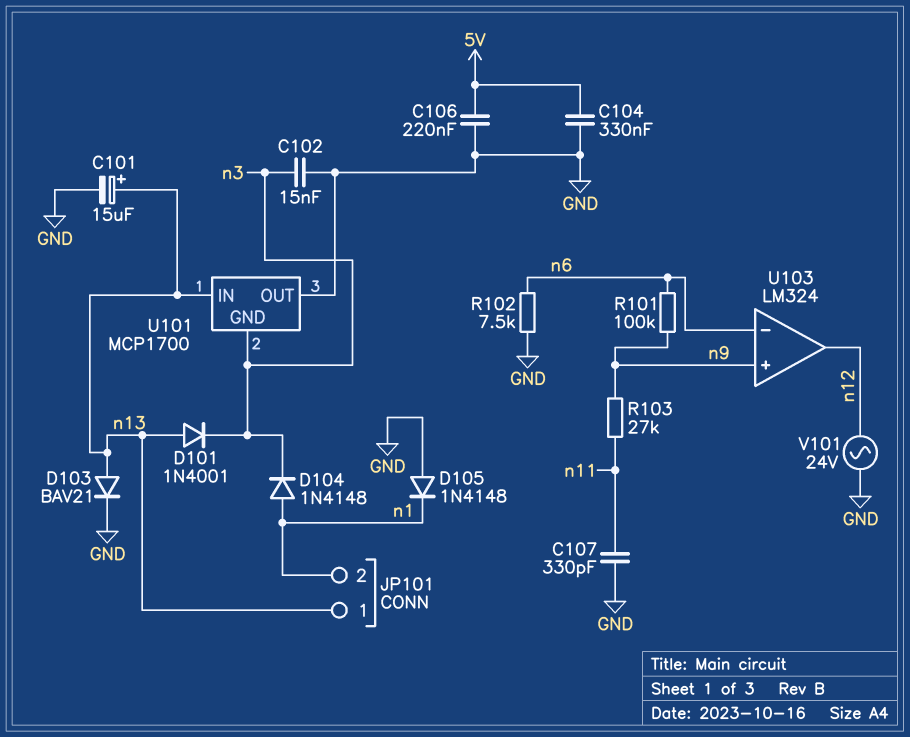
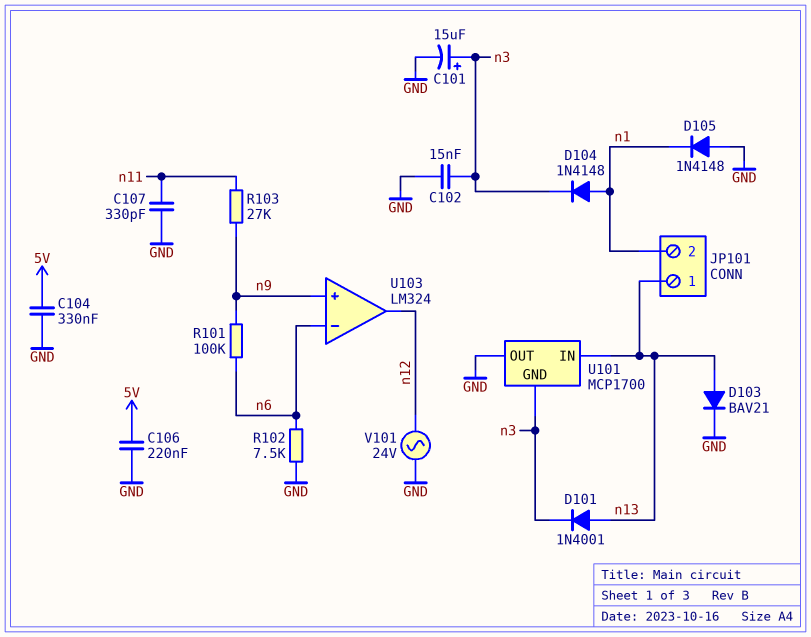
C101: 15uF (plus n13, minus GND) -> 15uF (plus n3, minus GND)

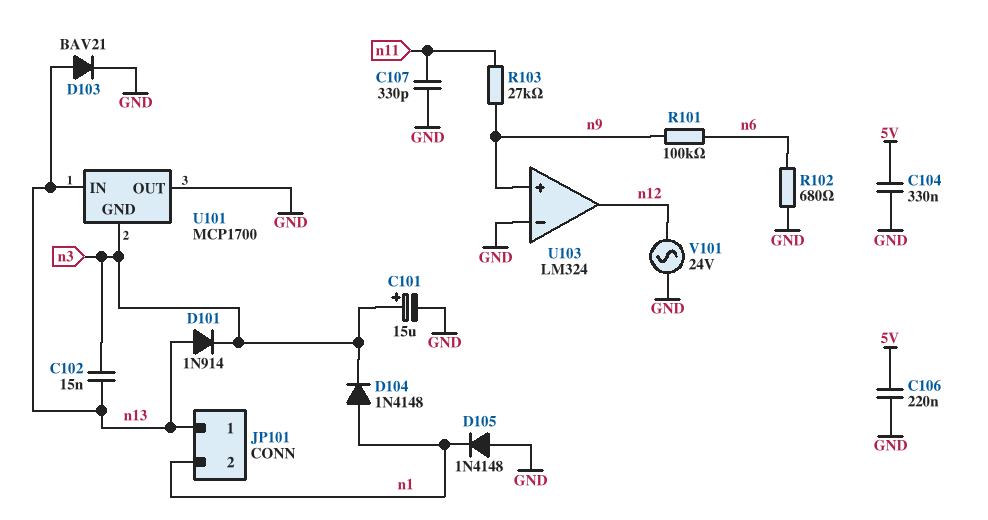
C102: 15nF (GND, n3) -> 15nF (n3, n13)
D101: diode 1N4001 (A n13, K n3) -> diode 1N914 (A n13, K n3)
R102: 7.5k (GND, n6) -> 680 (GND, n6)
U103 pin in-: n6 -> GND

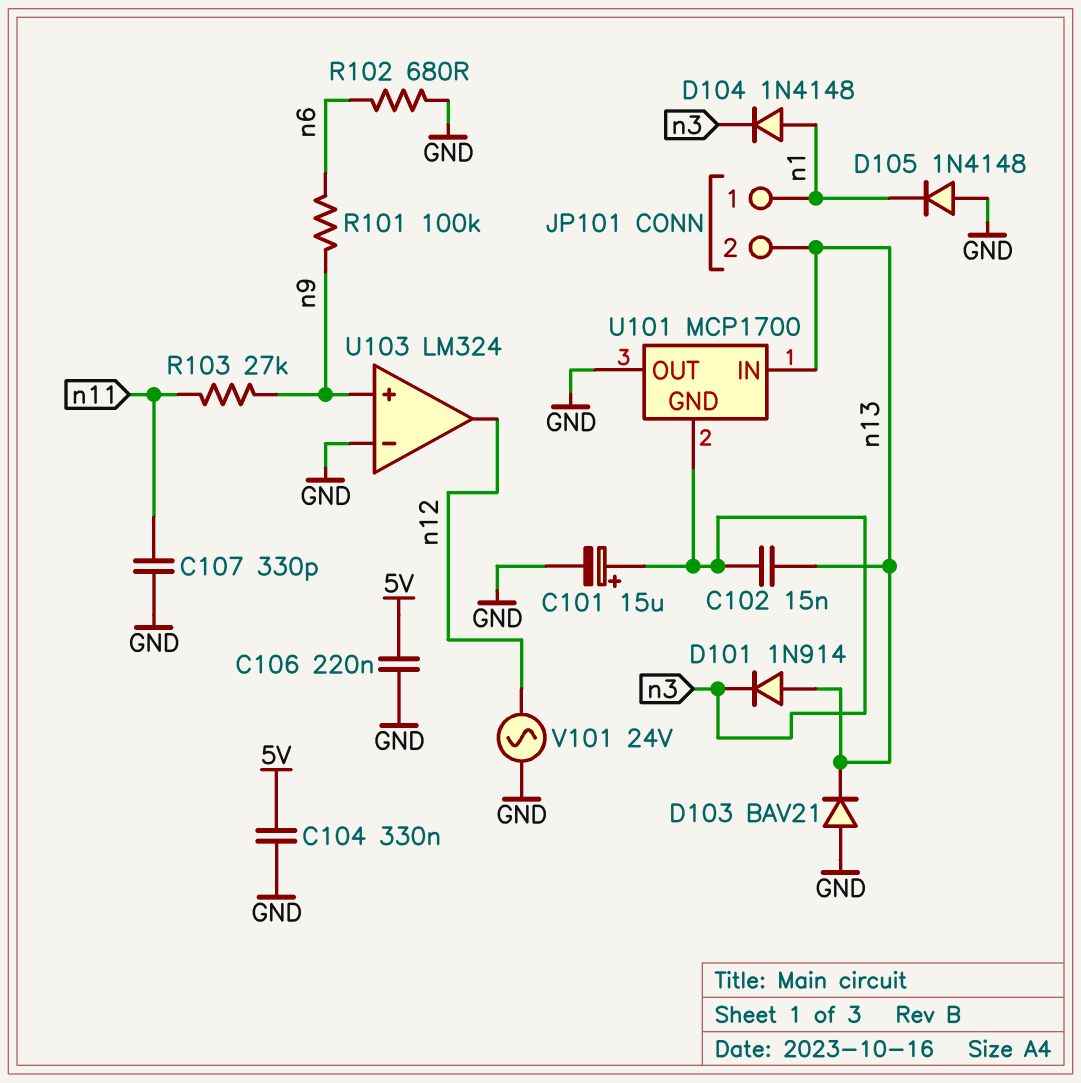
D103: diode BAV21 (A n13, K GND) -> diode BAV21 (A GND, K n13)
JP101 pin 1: n13 -> n1
JP101 pin 2: n1 -> n13

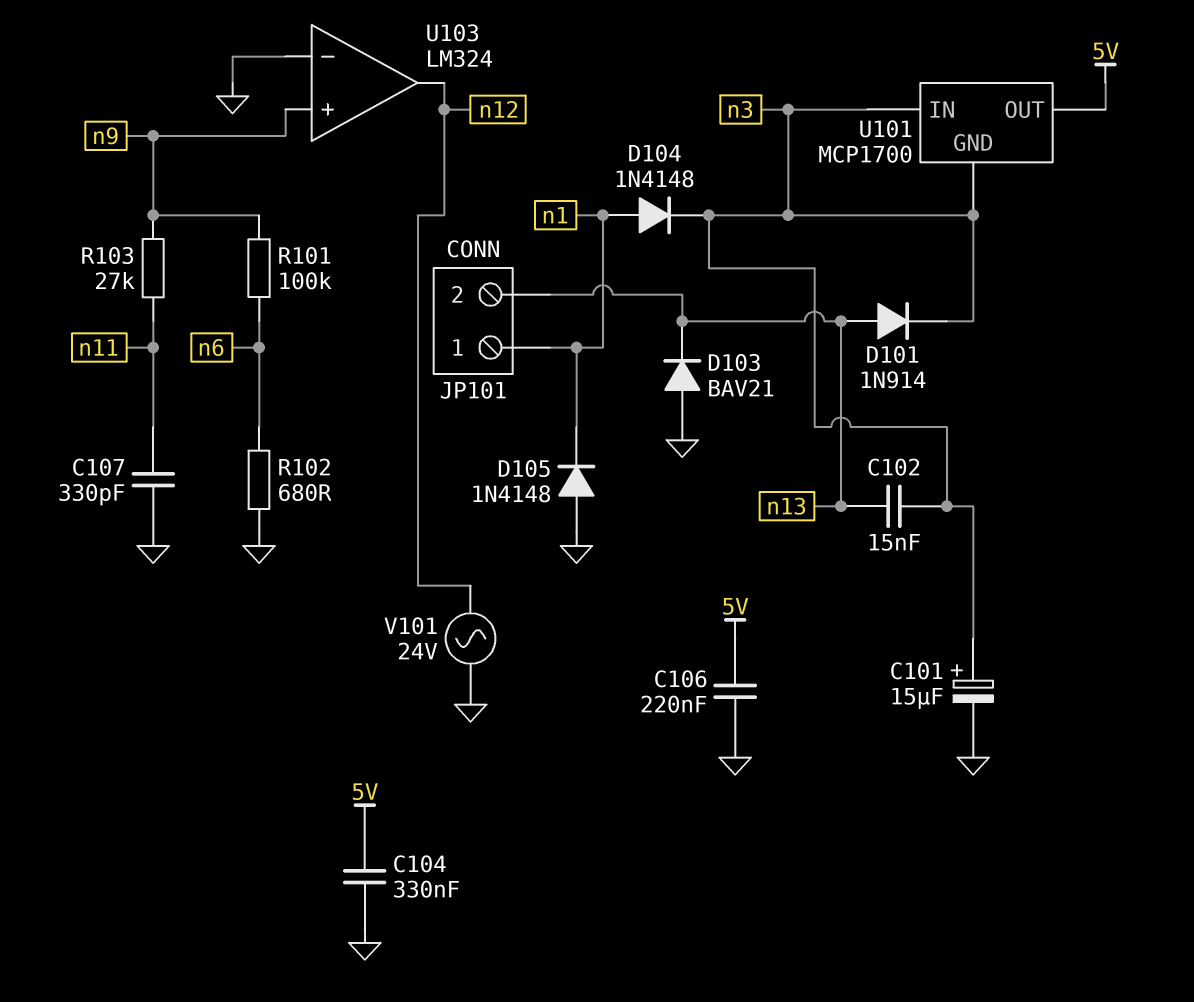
U101 pin IN: n13 -> n3
U101 pin OUT: GND -> 5V

